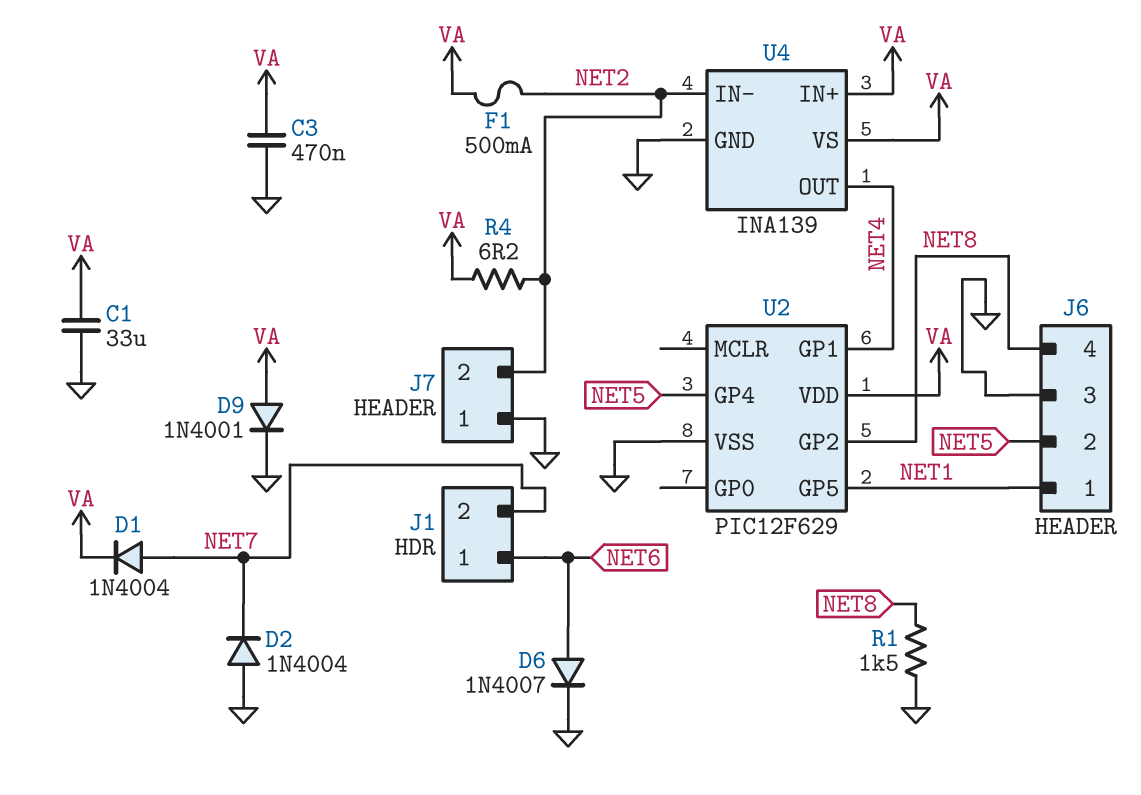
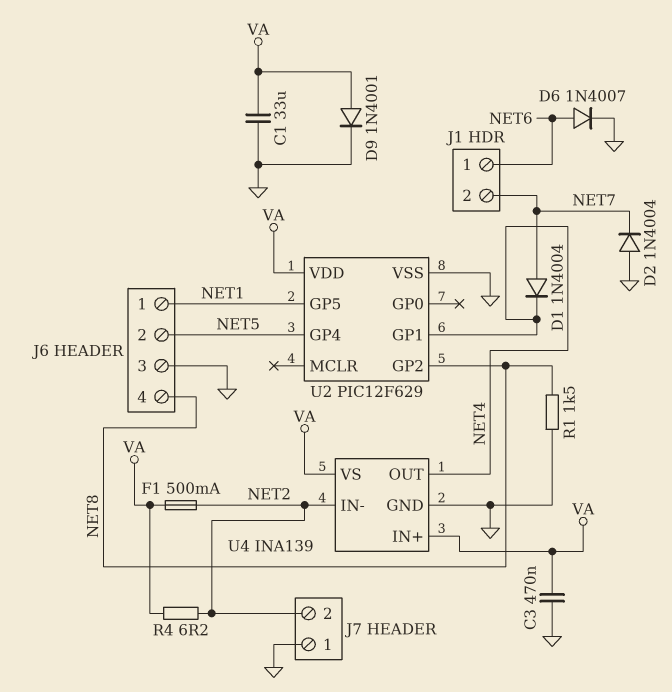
D1: diode 1N4004 (A NET7, K VA) -> diode 1N4004 (A NET7, K NET4)

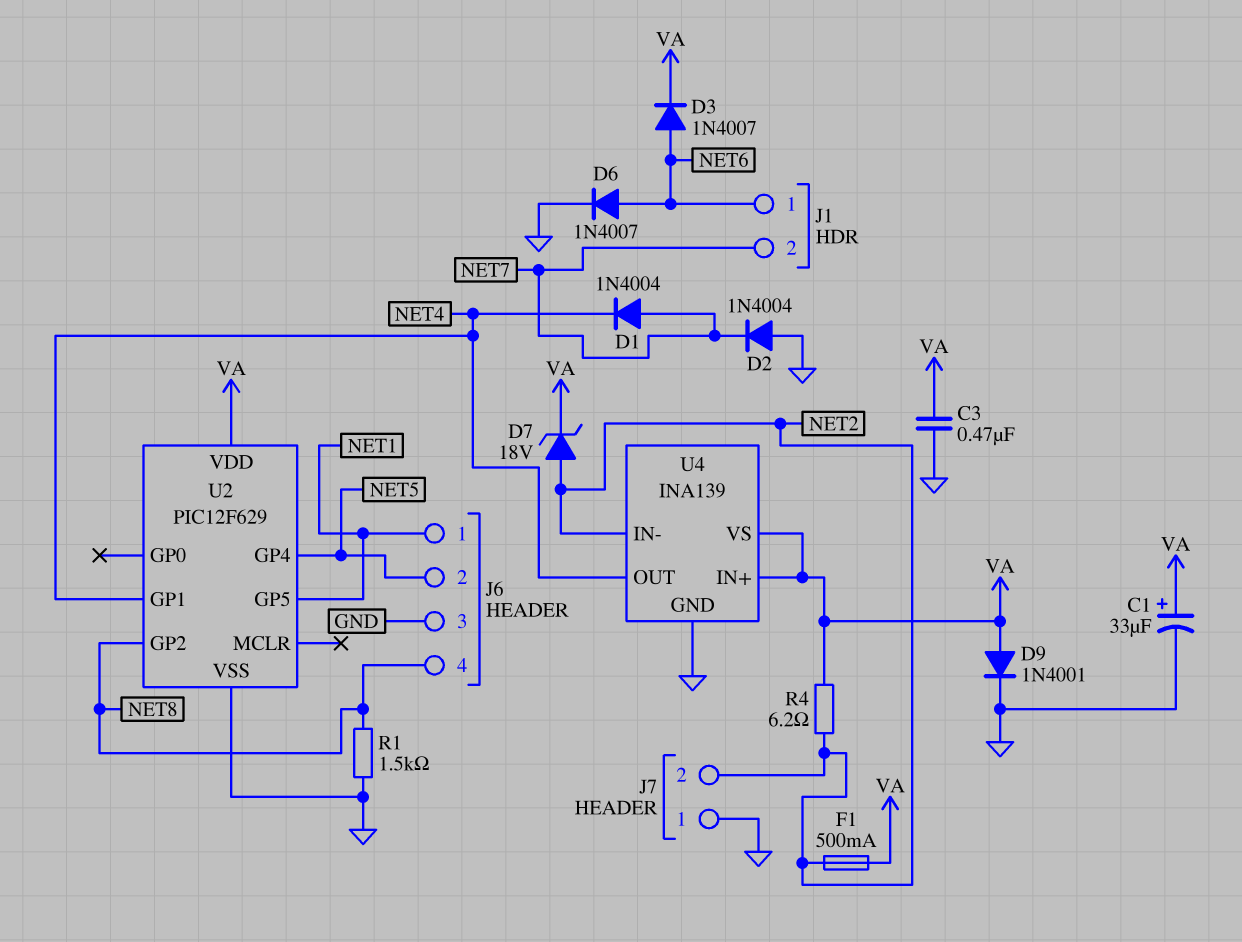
C1: 33uF (GND, VA) -> 33uF (plus VA, minus GND)
D3: none -> diode 1N4007 (A NET6, K VA)
D7: none -> zener 18V (A NET2, K VA)

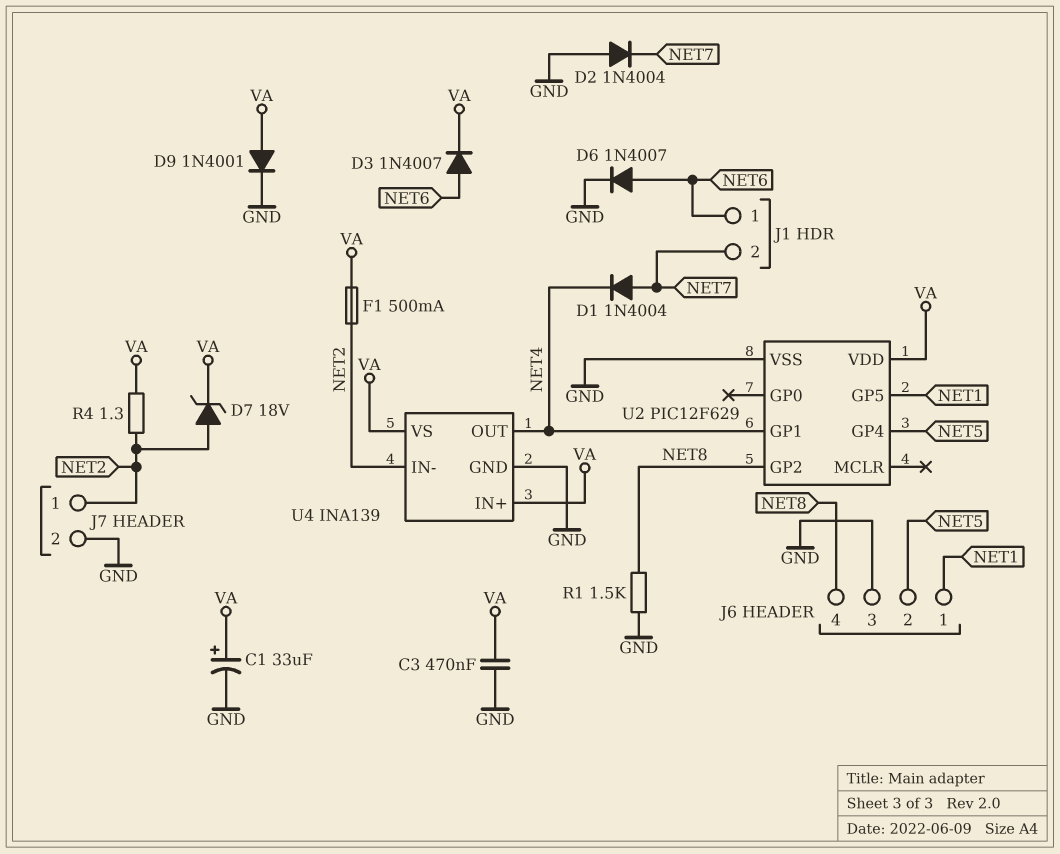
J7 pin 1: GND -> NET2
J7 pin 2: NET2 -> GND
R4: 6.2 (NET2, VA) -> 1.3 (NET2, VA)

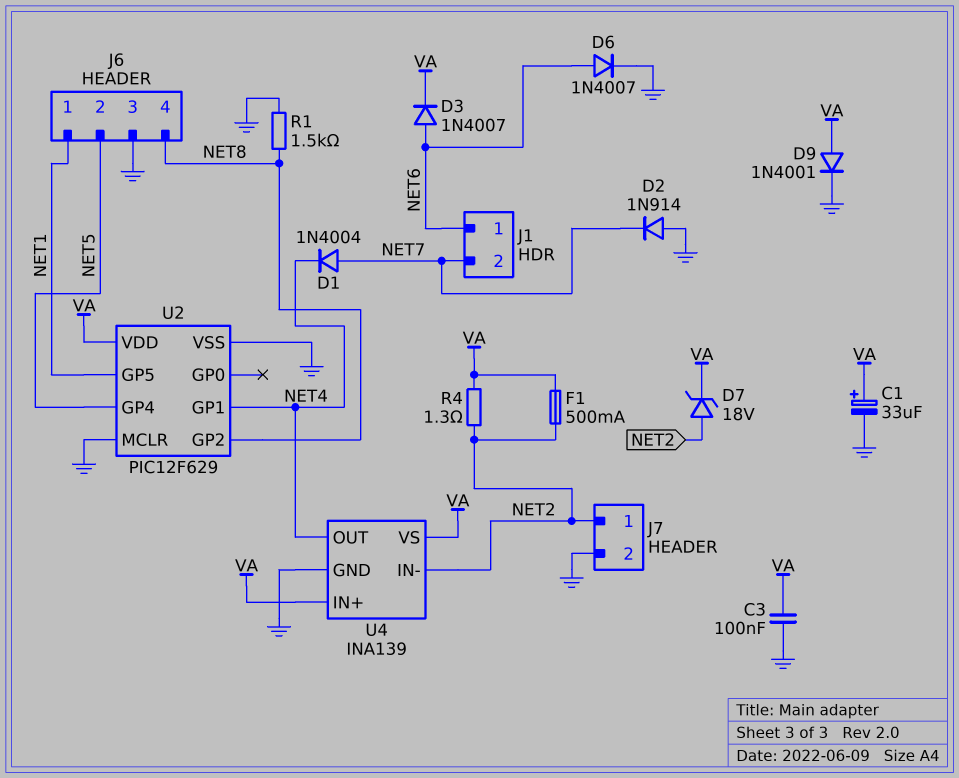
C3: 470nF (GND, VA) -> 100nF (GND, VA)
D2: diode 1N4004 (A GND, K NET7) -> diode 1N914 (A GND, K NET7)
U2 pin MCLR: none -> GND

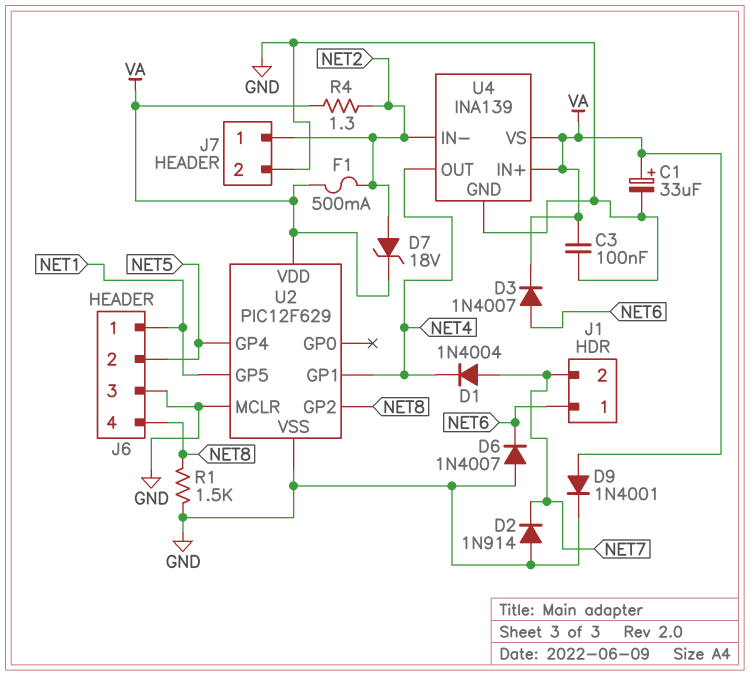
D6: diode 1N4007 (A NET6, K GND) -> diode 1N4007 (A GND, K NET6)

